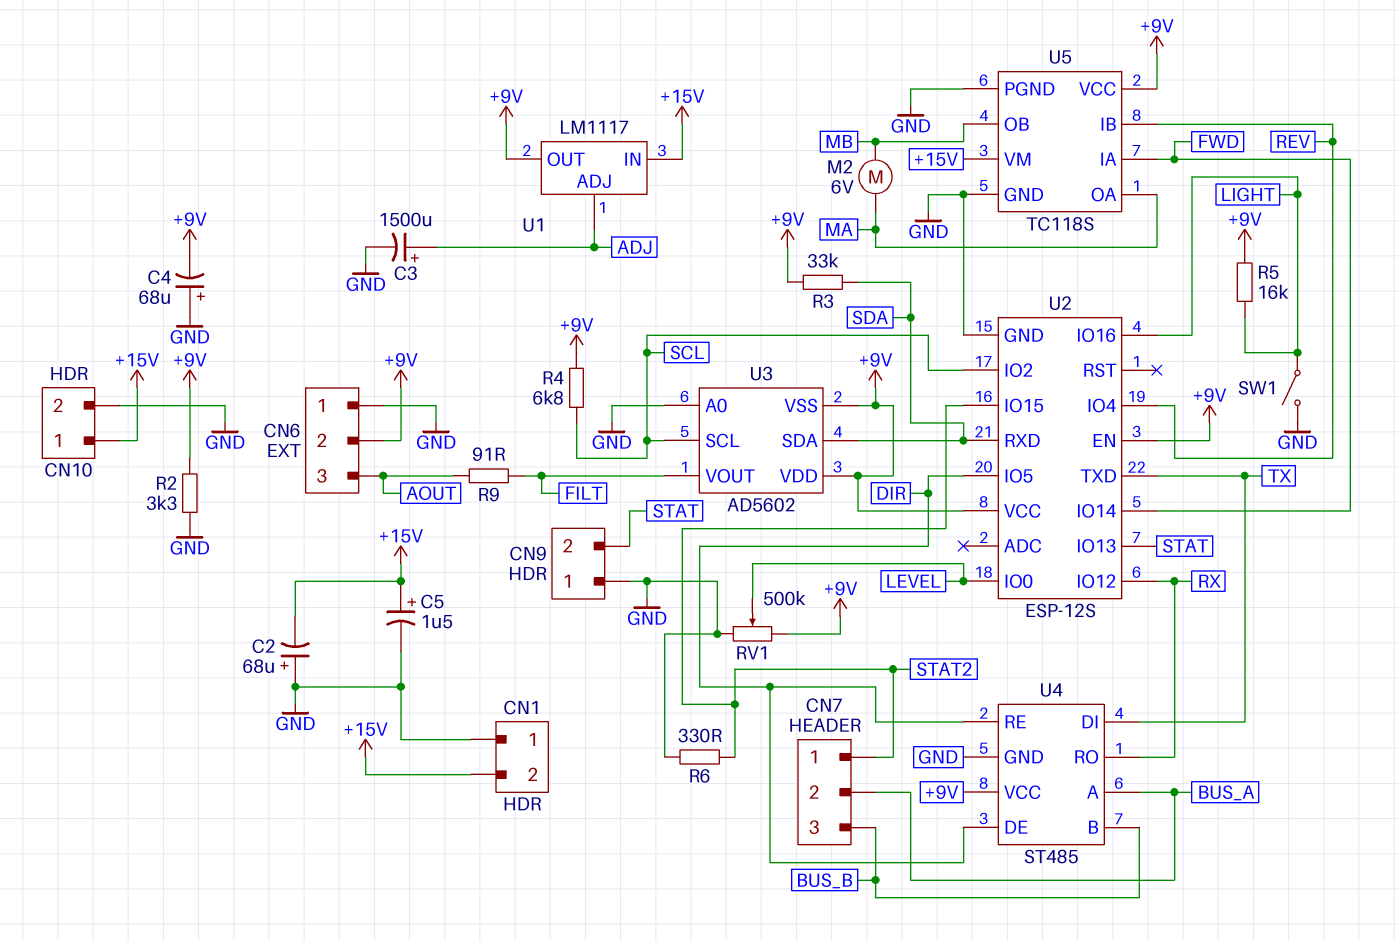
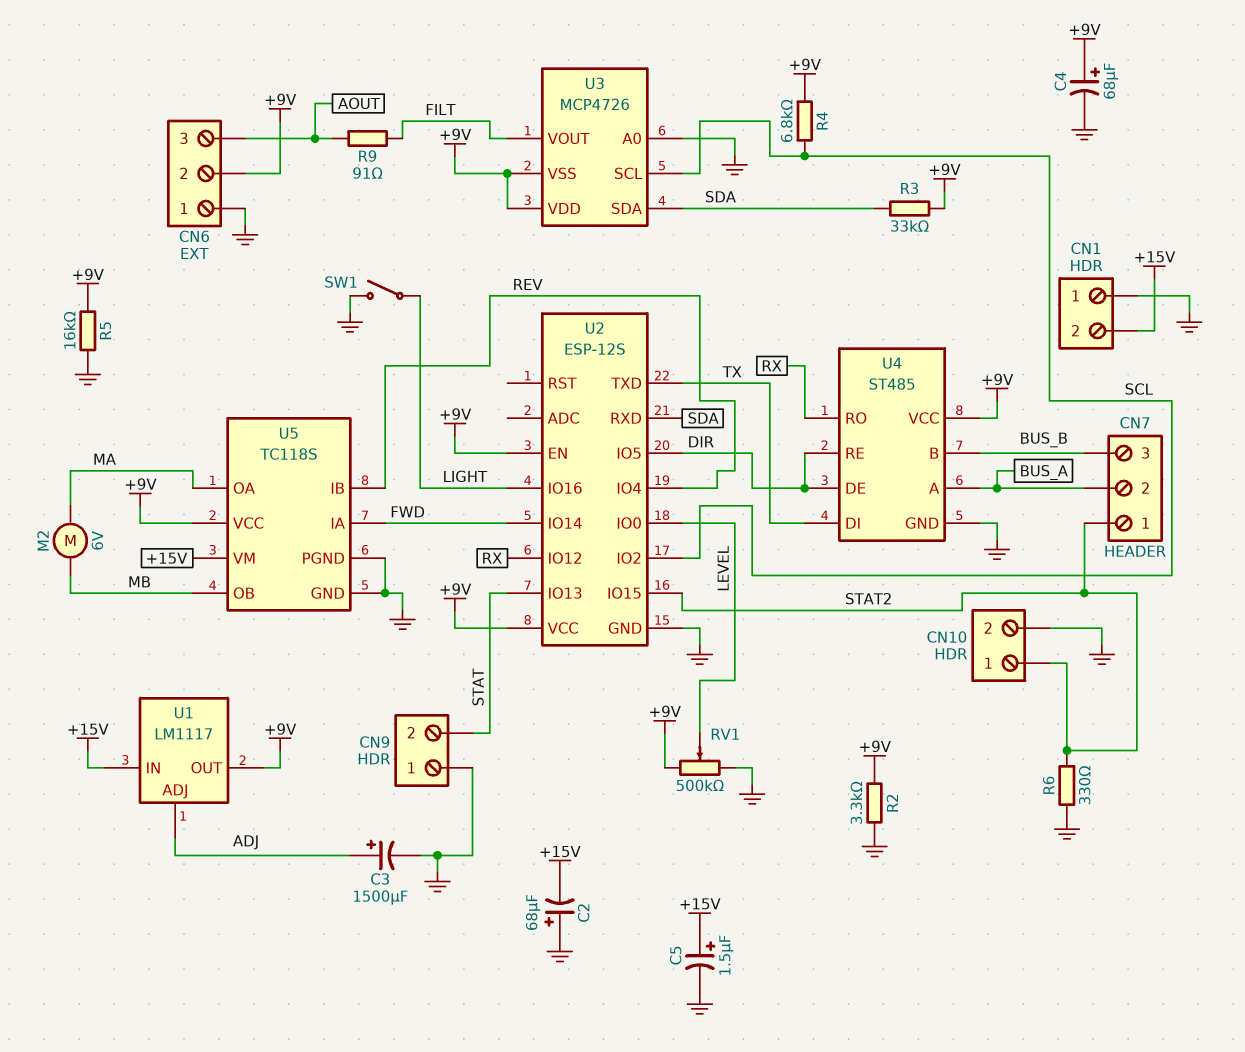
C4: 68uF (plus GND, minus +9V) -> 68uF (plus +9V, minus GND)
CN10 pin 1: +15V -> STAT2
R5: 16k (+9V, LIGHT) -> 16k (+9V, GND)
U3: AD5602 -> MCP4726

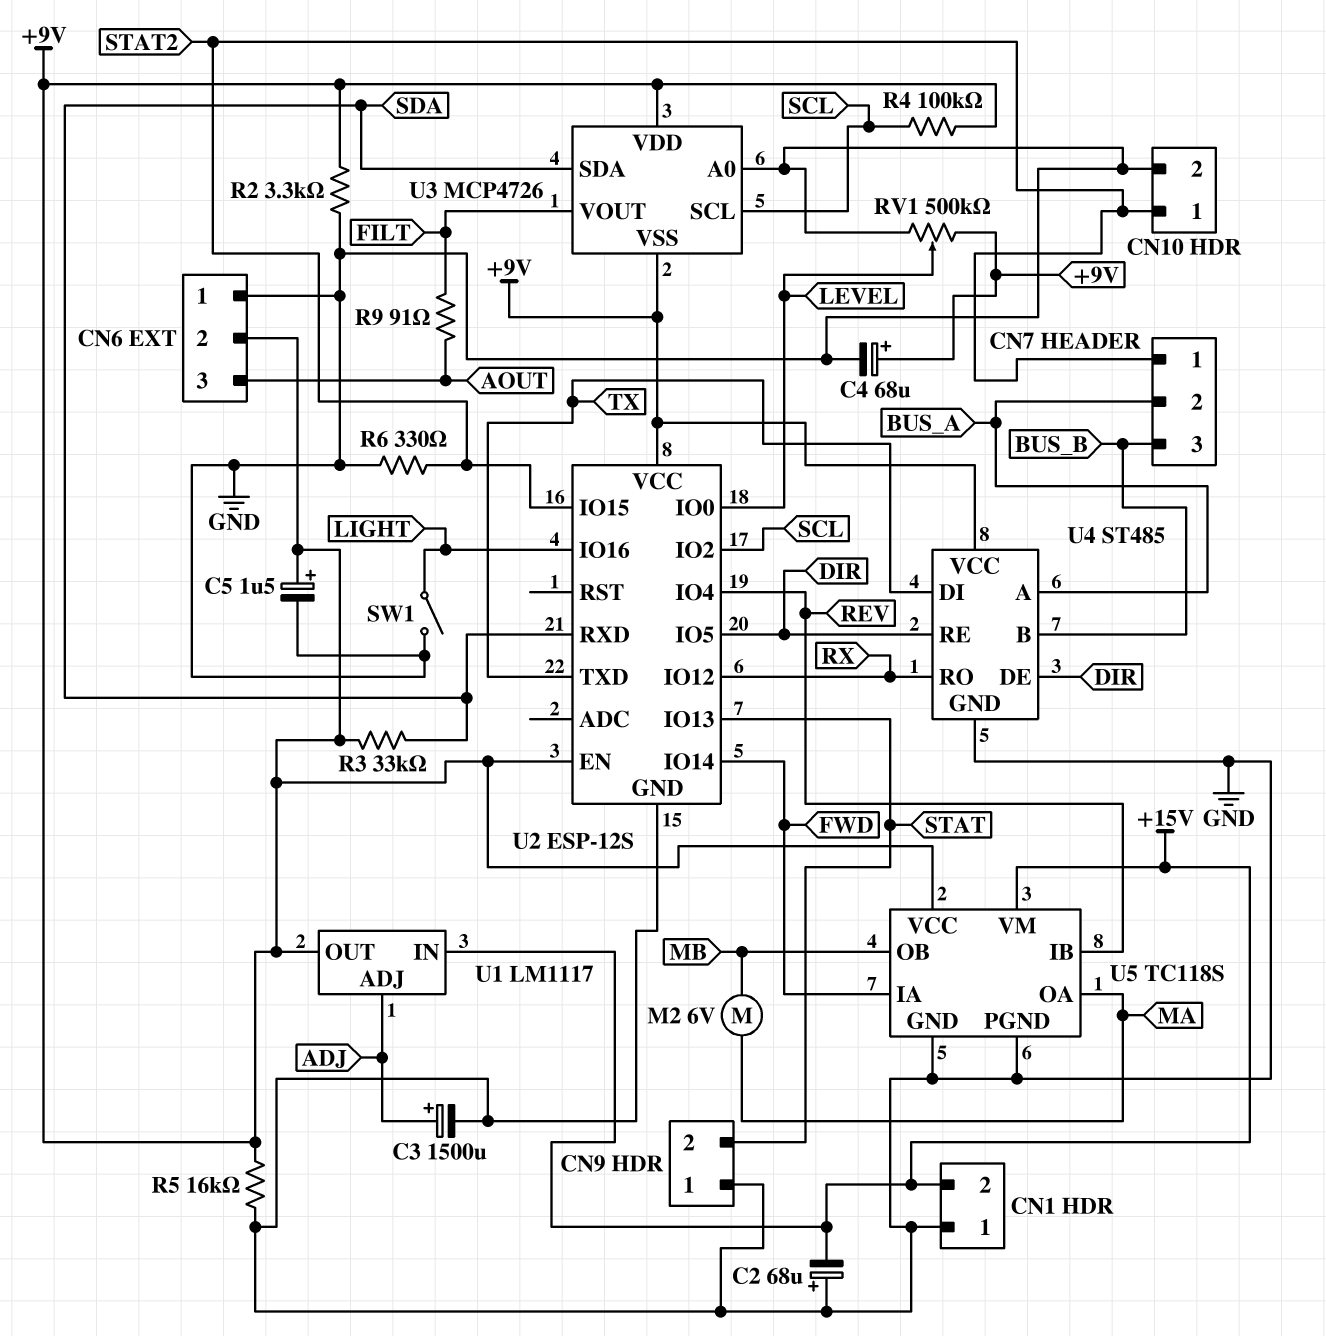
C5: 1.5uF (plus +15V, minus GND) -> 1.5uF (plus +9V, minus GND)
R4: 6.8k (+9V, SCL) -> 100k (+9V, SCL)

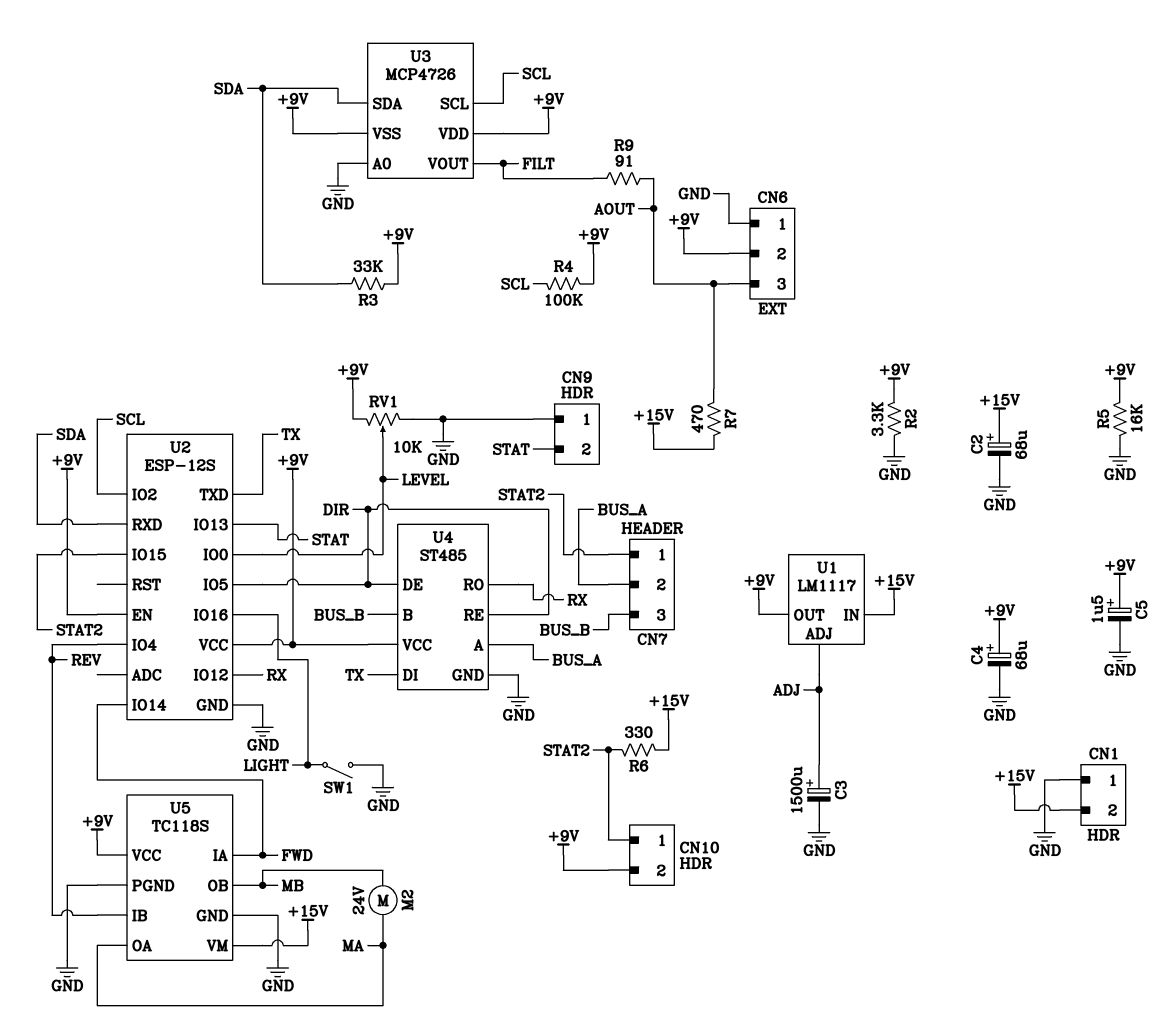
C2: 68uF (plus GND, minus +15V) -> 68uF (plus +15V, minus GND)
CN10 pin 2: GND -> +9V
M2: motor 6V (MA, MB) -> motor 24V (MA, MB)
R6: 330 (GND, STAT2) -> 330 (+15V, STAT2)
R7: none -> 470 (+15V, AOUT)
RV1: 500k (+9V, GND, wiper LEVEL) -> 10k (+9V, GND, wiper LEVEL)

